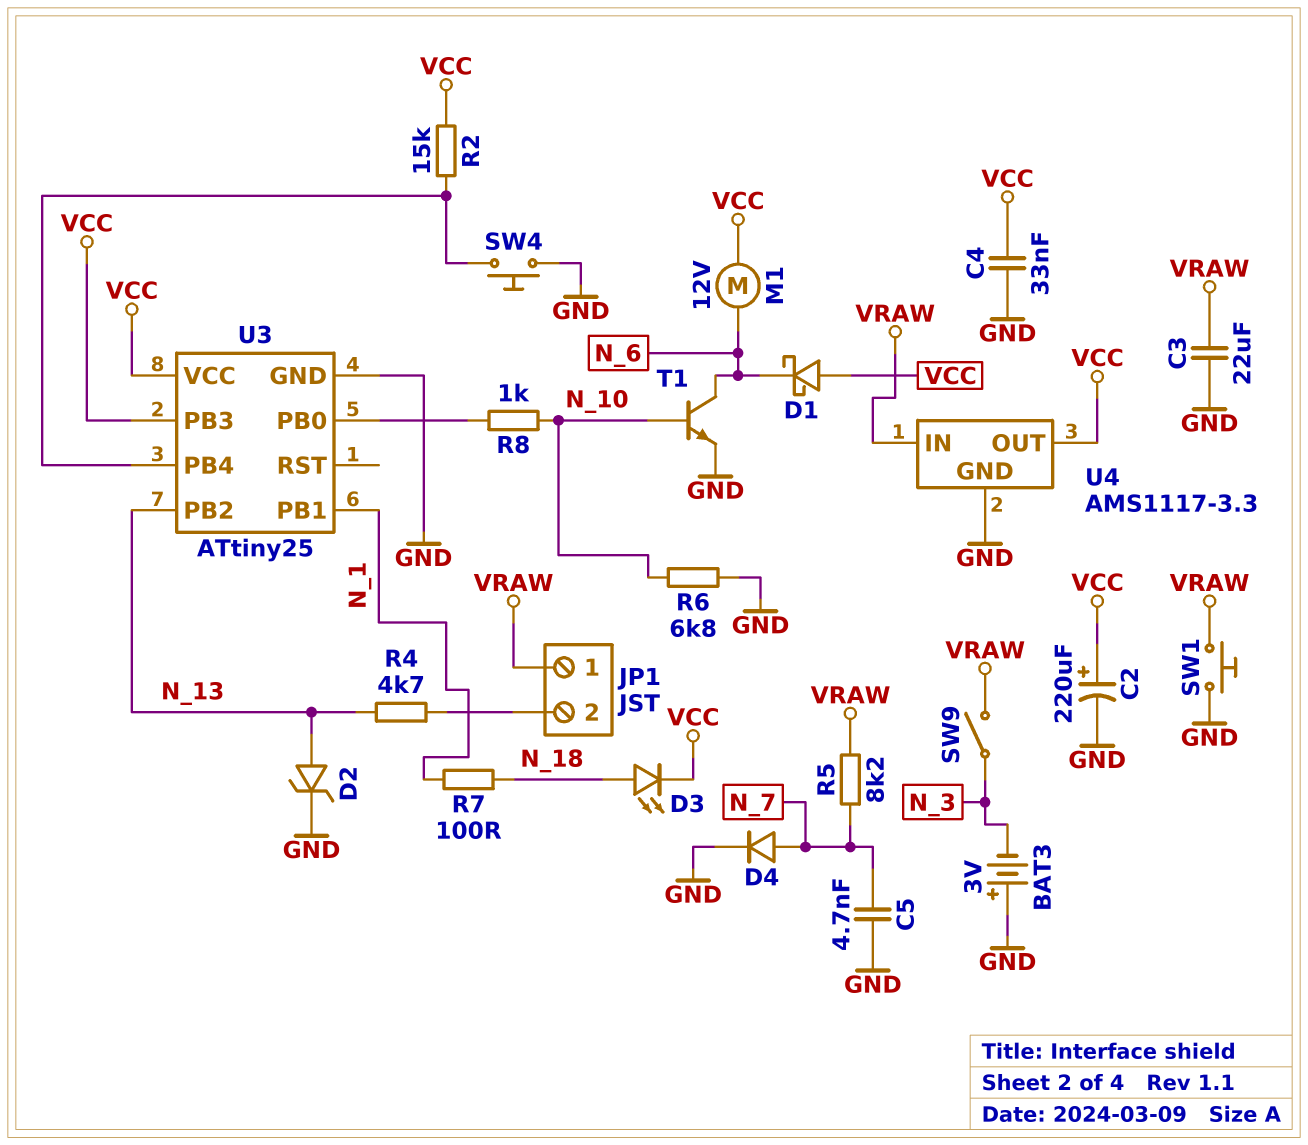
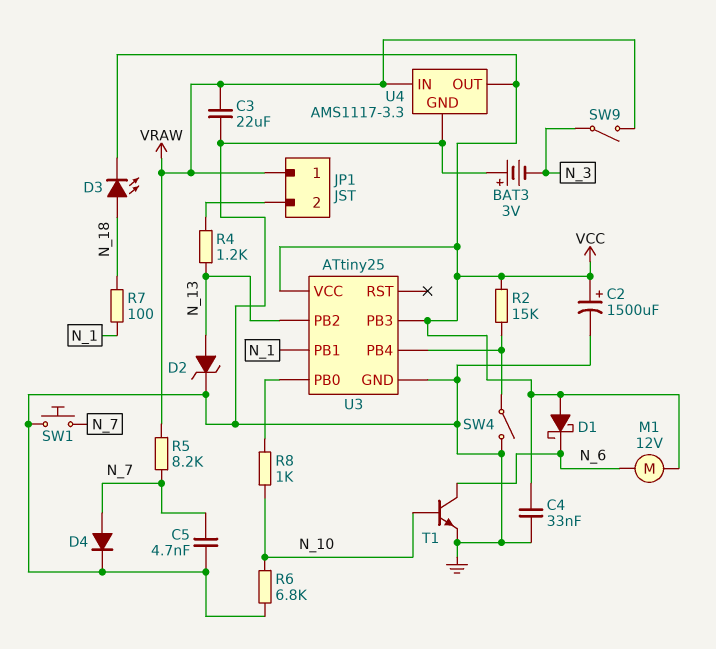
C2: 220uF (plus VCC, minus GND) -> 1500uF (plus VCC, minus GND)
R4: 4.7k (JP1/2, N_13) -> 1.2k (JP1/2, N_13)
SW1: button (GND, VRAW) -> button (GND, N_7)
SW4: button (GND, U3/PB4) -> switch (GND, U3/PB4)

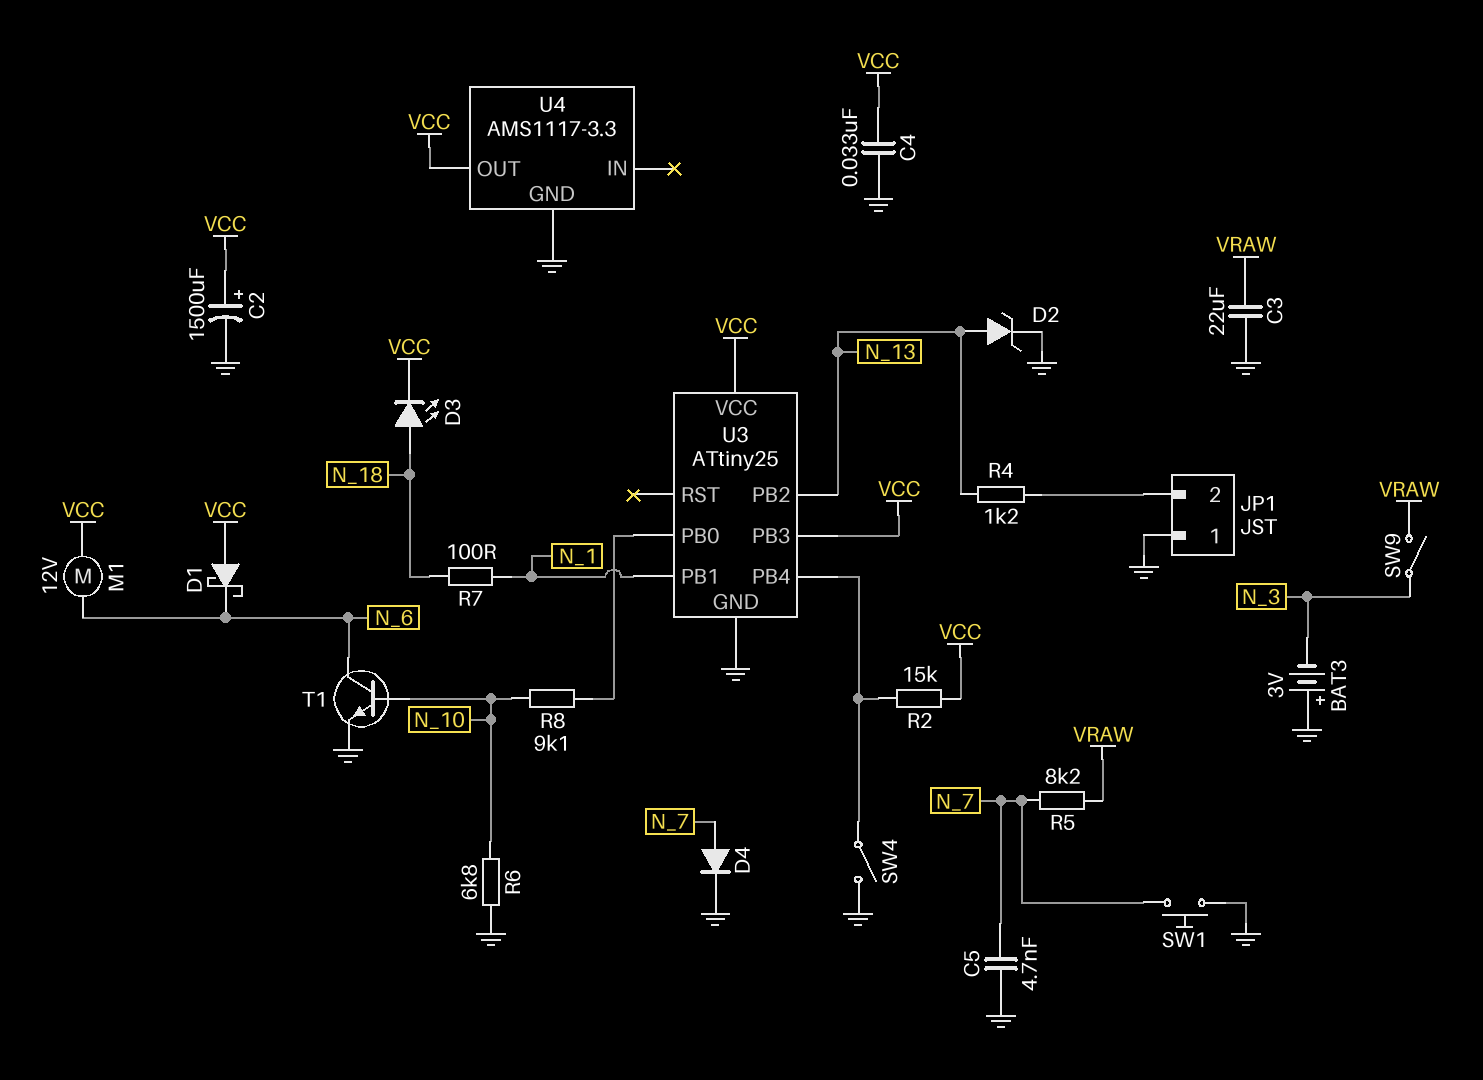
JP1 pin 1: VRAW -> GND
R8: 1k (N_10, U3/PB0) -> 9.1k (N_10, U3/PB0)
U4 pin IN: VRAW -> none

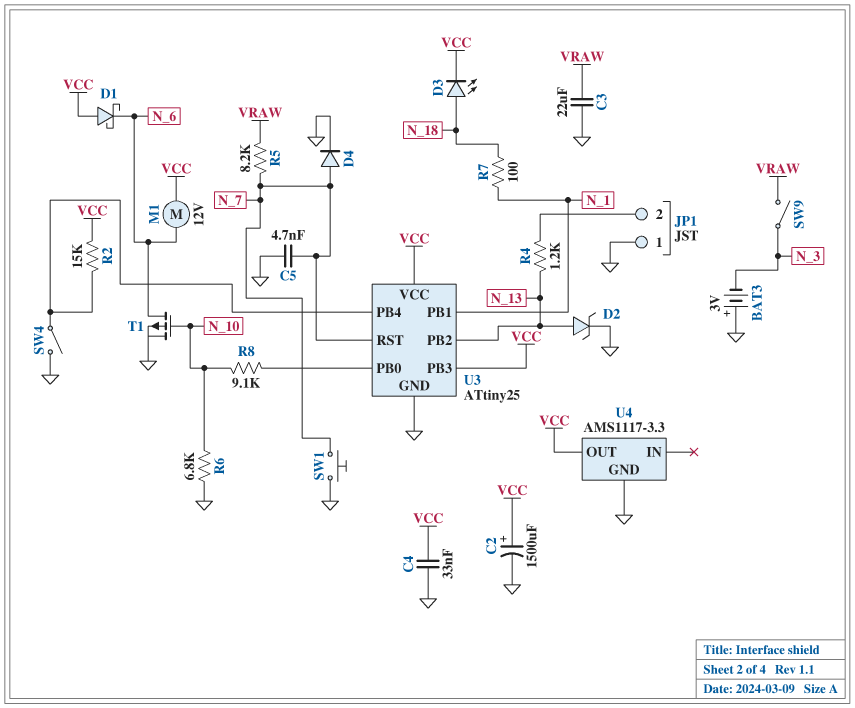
T1: NPN (B N_10, C N_6, E GND) -> PMOS (G N_10, D N_6, S GND)
U3 pin RST: none -> N_7

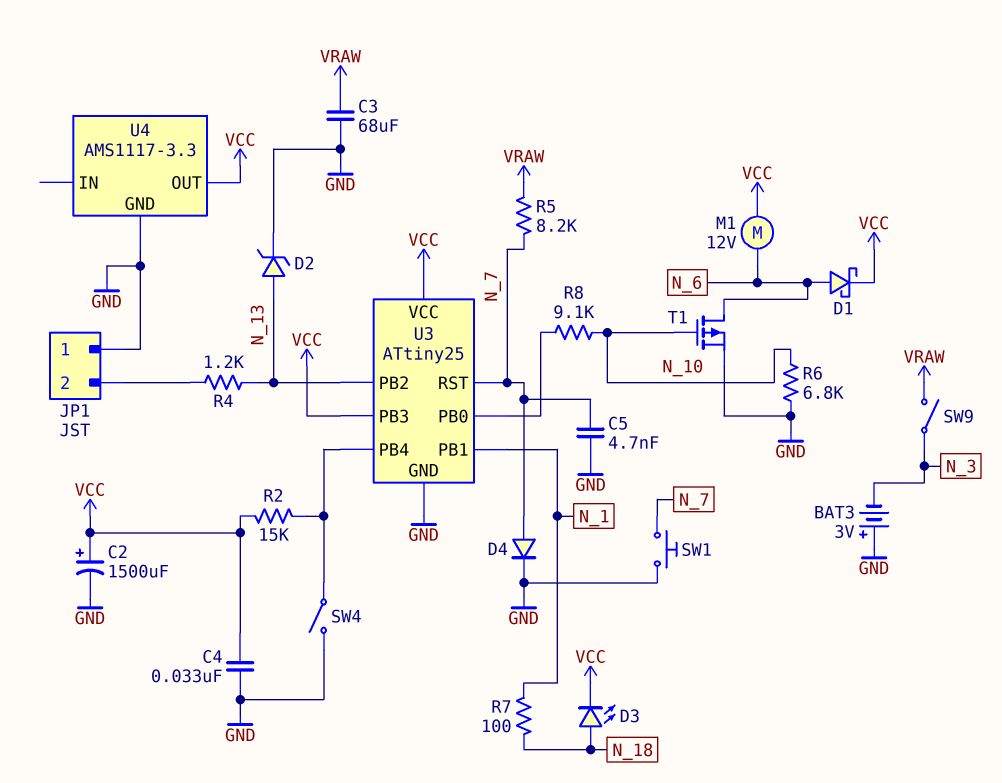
C3: 22uF (GND, VRAW) -> 68uF (GND, VRAW)
D1: schottky (A VCC, K N_6) -> schottky (A N_6, K VCC)

